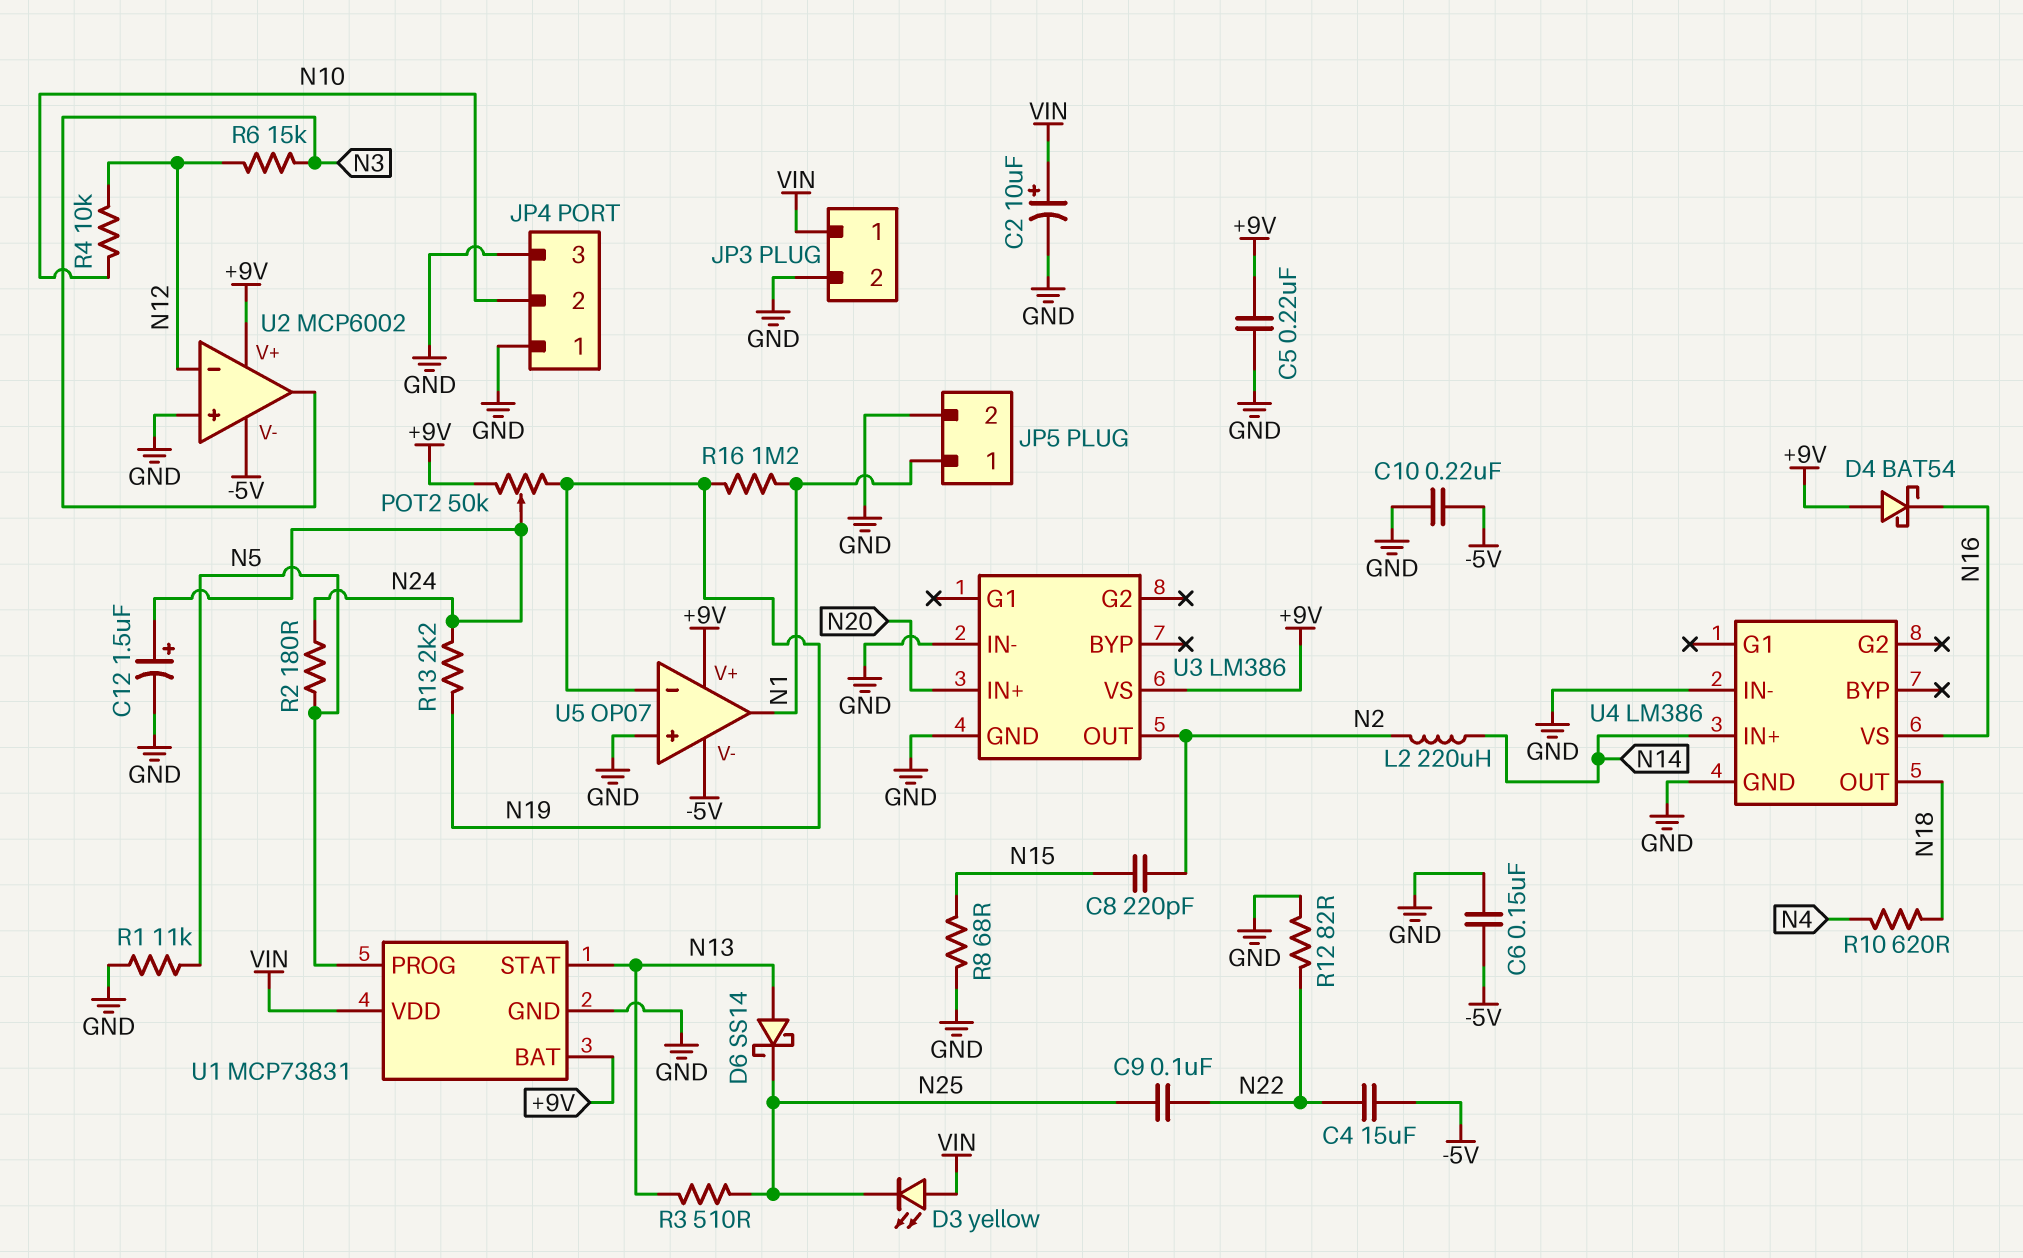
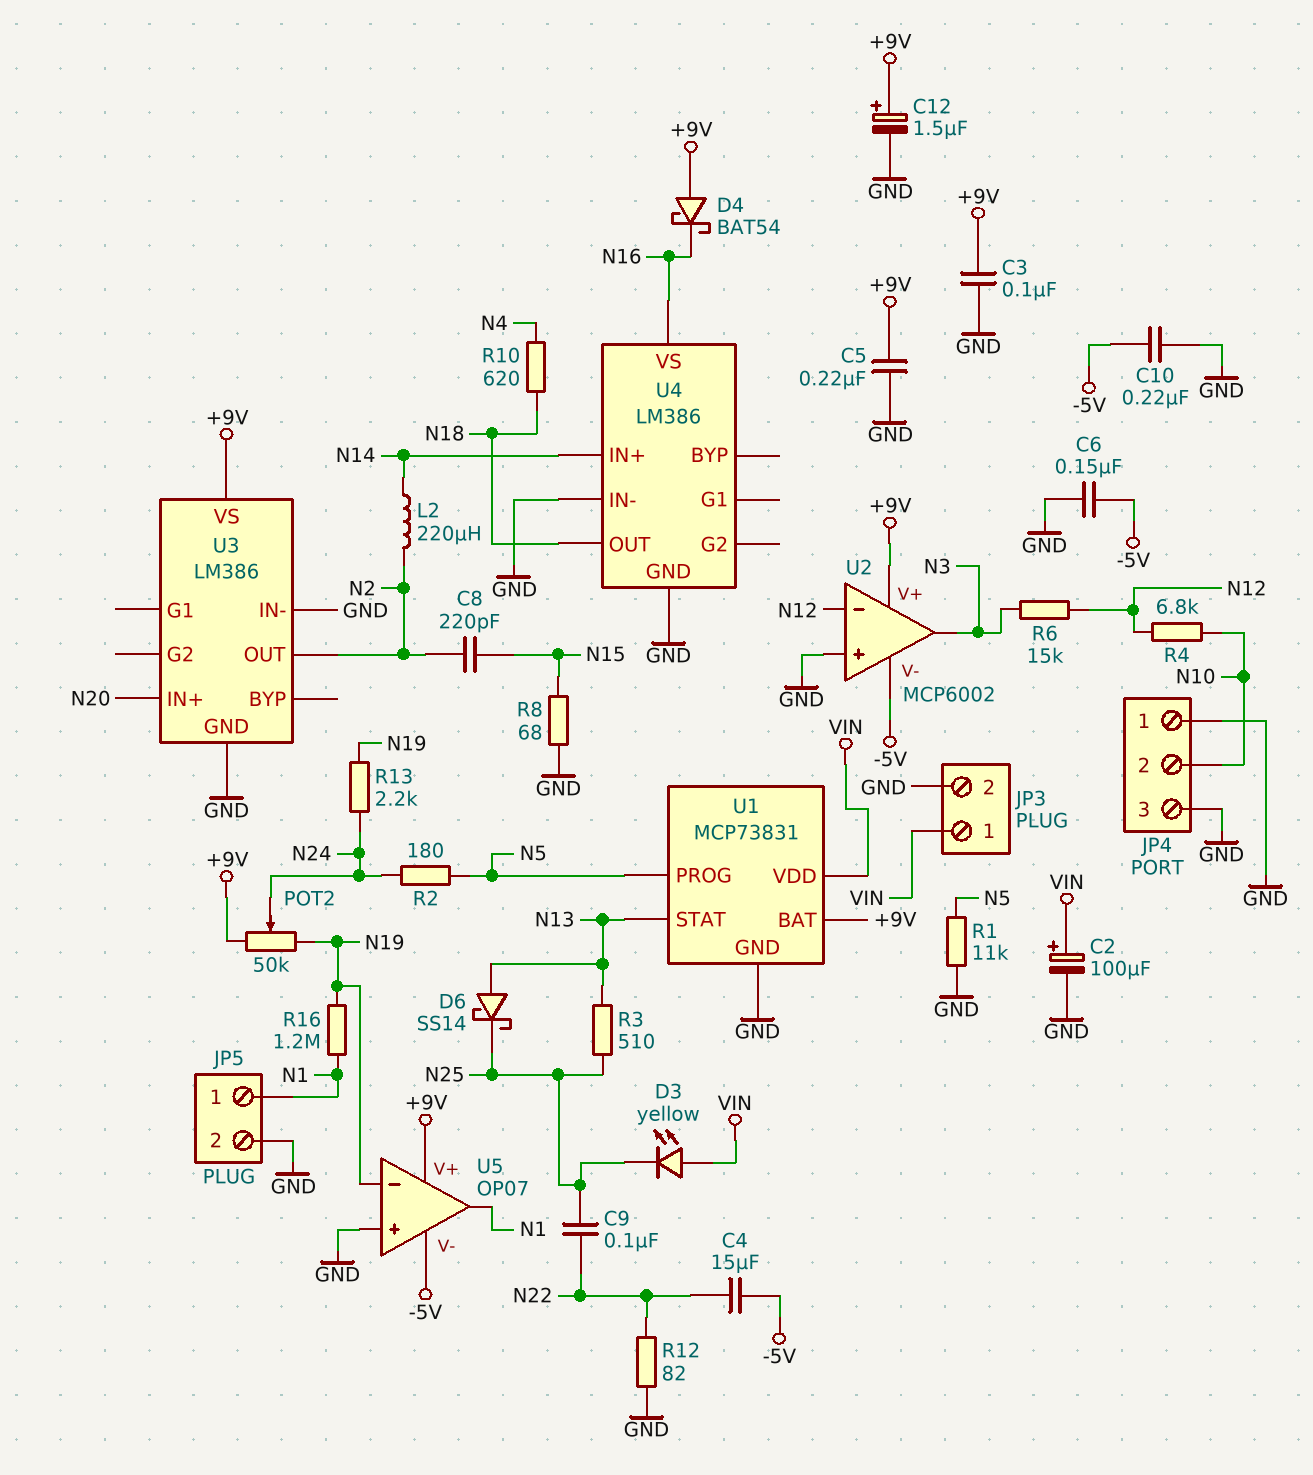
C2: 10uF (plus VIN, minus GND) -> 100uF (plus VIN, minus GND)
C3: none -> 100nF (+9V, GND)
C12: 1.5uF (plus N24, minus GND) -> 1.5uF (plus +9V, minus GND)
R4: 10k (N10, N12) -> 6.8k (N10, N12)

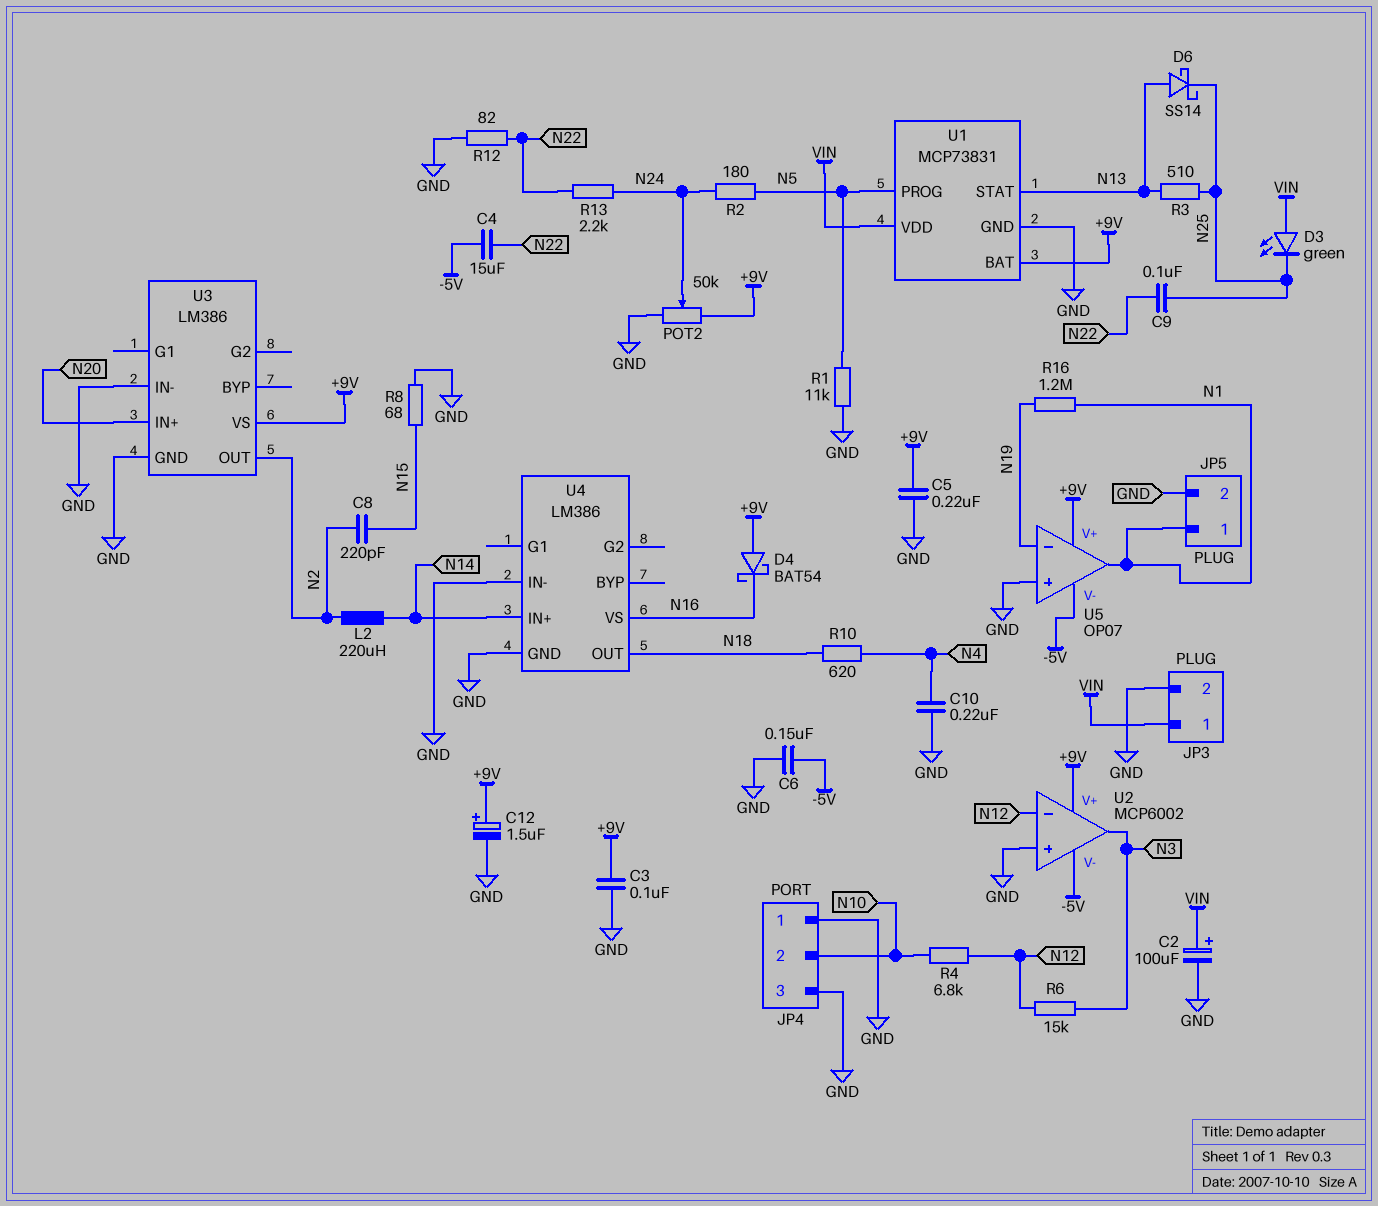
C10: 220nF (-5V, GND) -> 220nF (GND, N4)
D3: LED yellow (A VIN, K N25) -> LED green (A VIN, K N25)
POT2: 50k (+9V, N19, wiper N24) -> 50k (+9V, GND, wiper N24)
R13: 2.2k (N19, N24) -> 2.2k (N22, N24)

